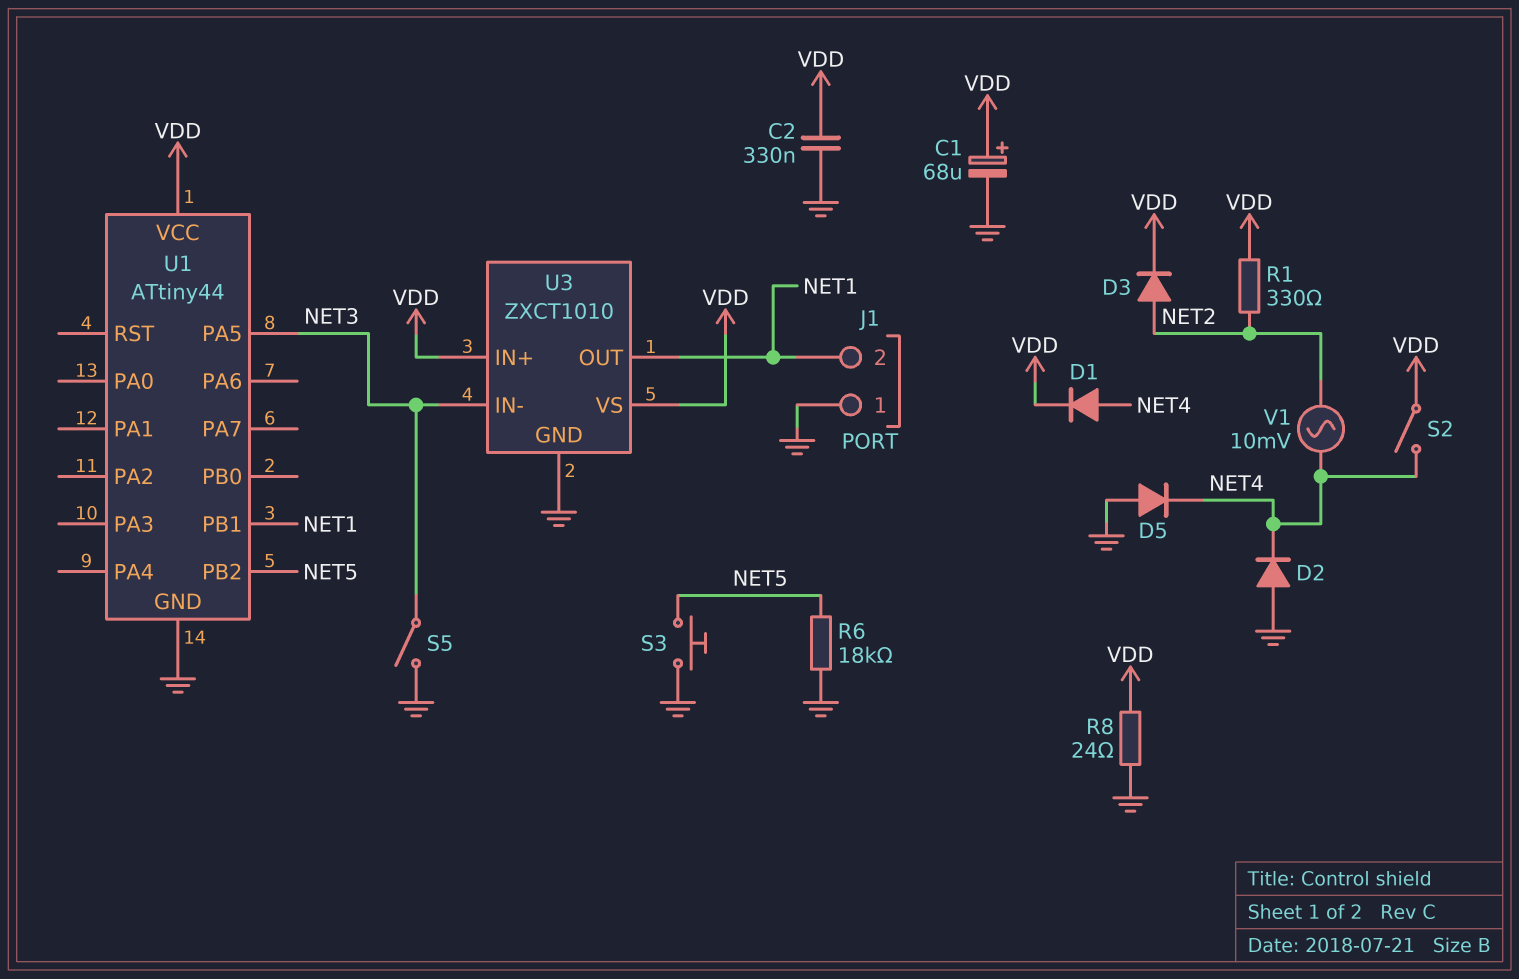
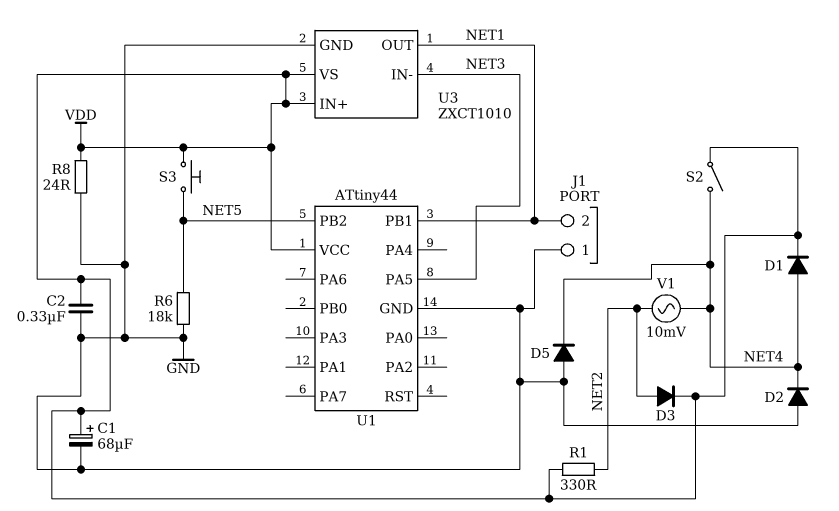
S3: button (GND, NET5) -> button (NET5, VDD)
S5: switch (GND, NET3) -> none

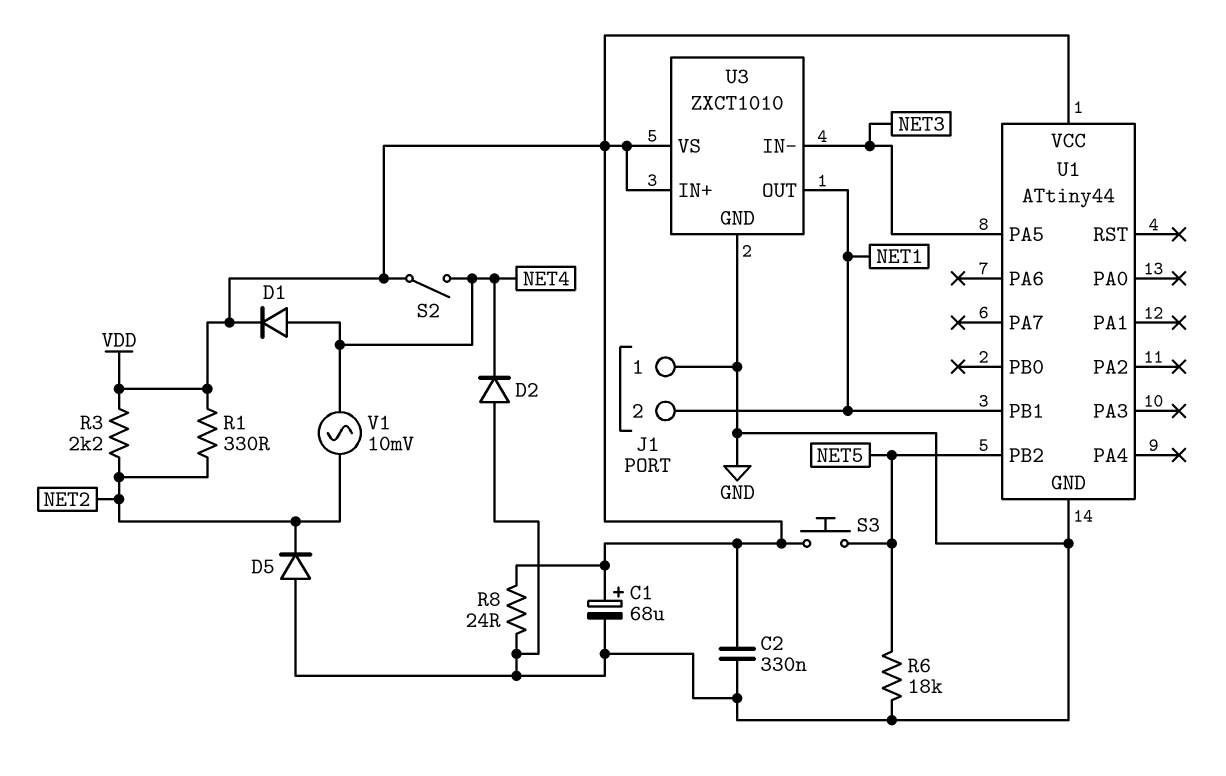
D3: diode (A NET2, K VDD) -> none
D5: diode (A GND, K NET4) -> diode (A GND, K NET2)
R3: none -> 2.2k (NET2, VDD)

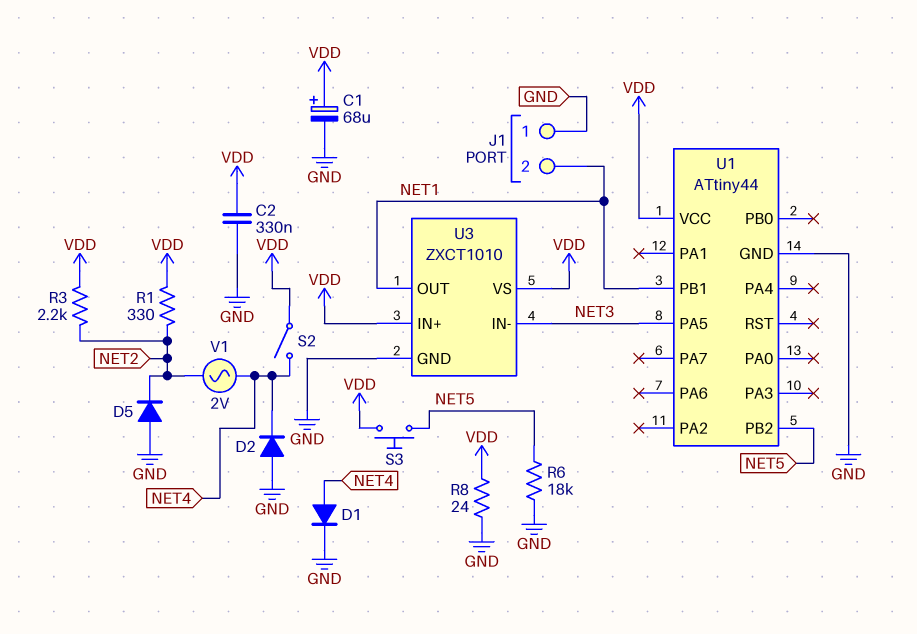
D1: diode (A NET4, K VDD) -> diode (A NET4, K GND)
V1: AC 10mV (NET2, NET4) -> AC 2V (NET2, NET4)

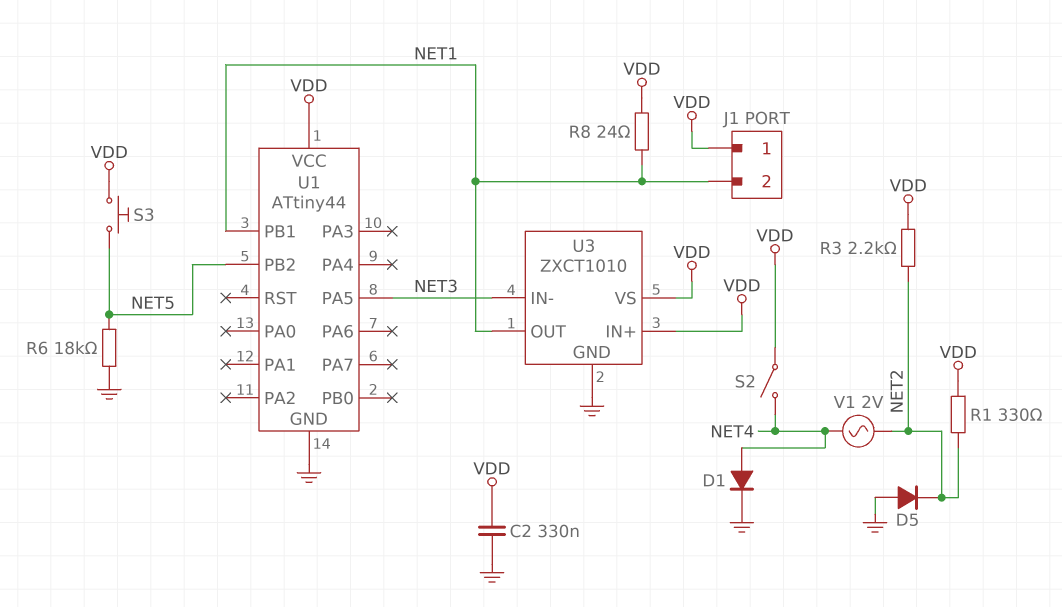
C1: 68uF (plus VDD, minus GND) -> none
D2: diode (A GND, K NET4) -> none
J1 pin 1: GND -> VDD
R8: 24 (GND, VDD) -> 24 (NET1, VDD)

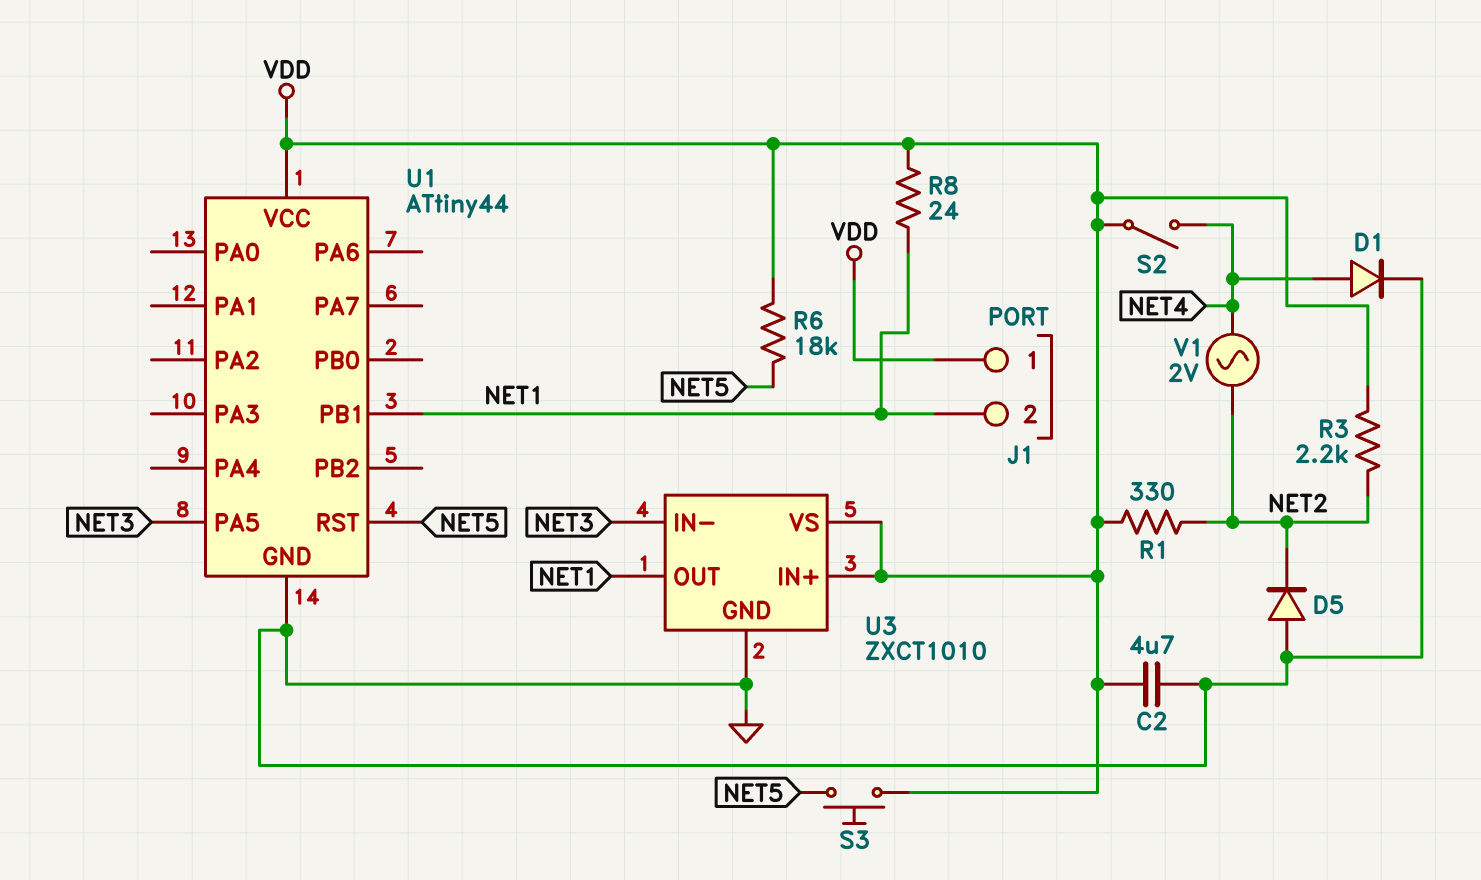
C2: 330nF (GND, VDD) -> 4.7uF (GND, VDD)
R6: 18k (GND, NET5) -> 18k (NET5, VDD)
U1 pin PB2: NET5 -> none
U1 pin RST: none -> NET5

